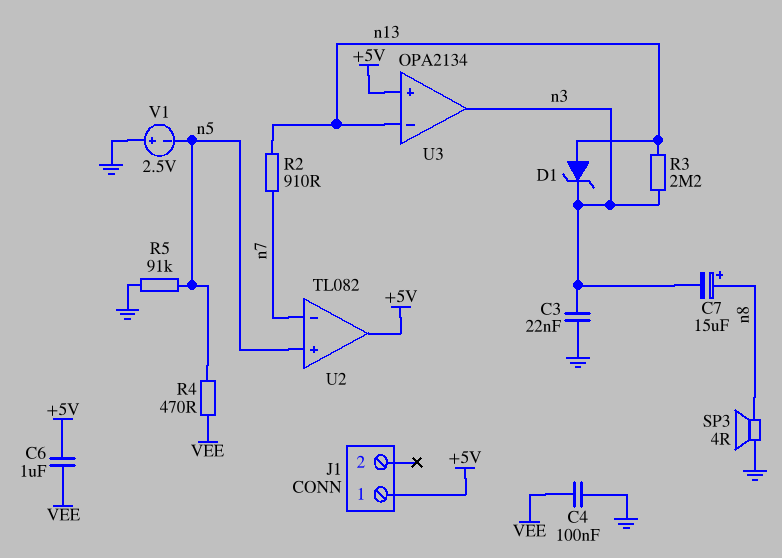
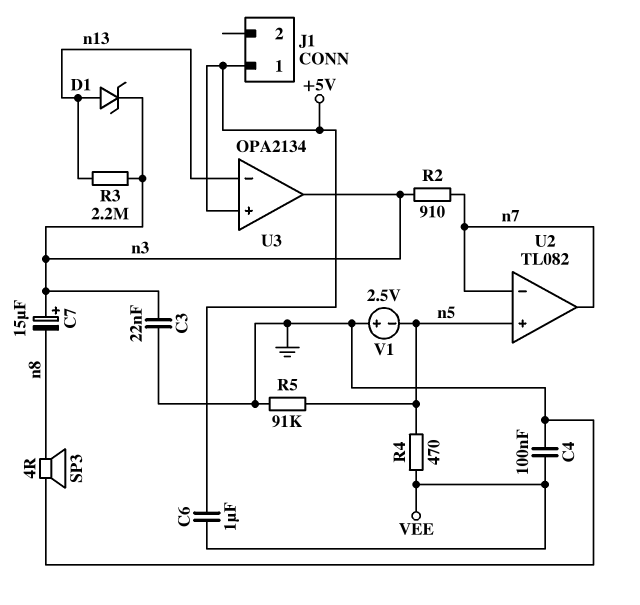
C7: 15uF (plus n8, minus n3) -> 15uF (plus n3, minus n8)
R2: 910 (n7, n13) -> 910 (n3, n7)
U2 pin out: +5V -> n7

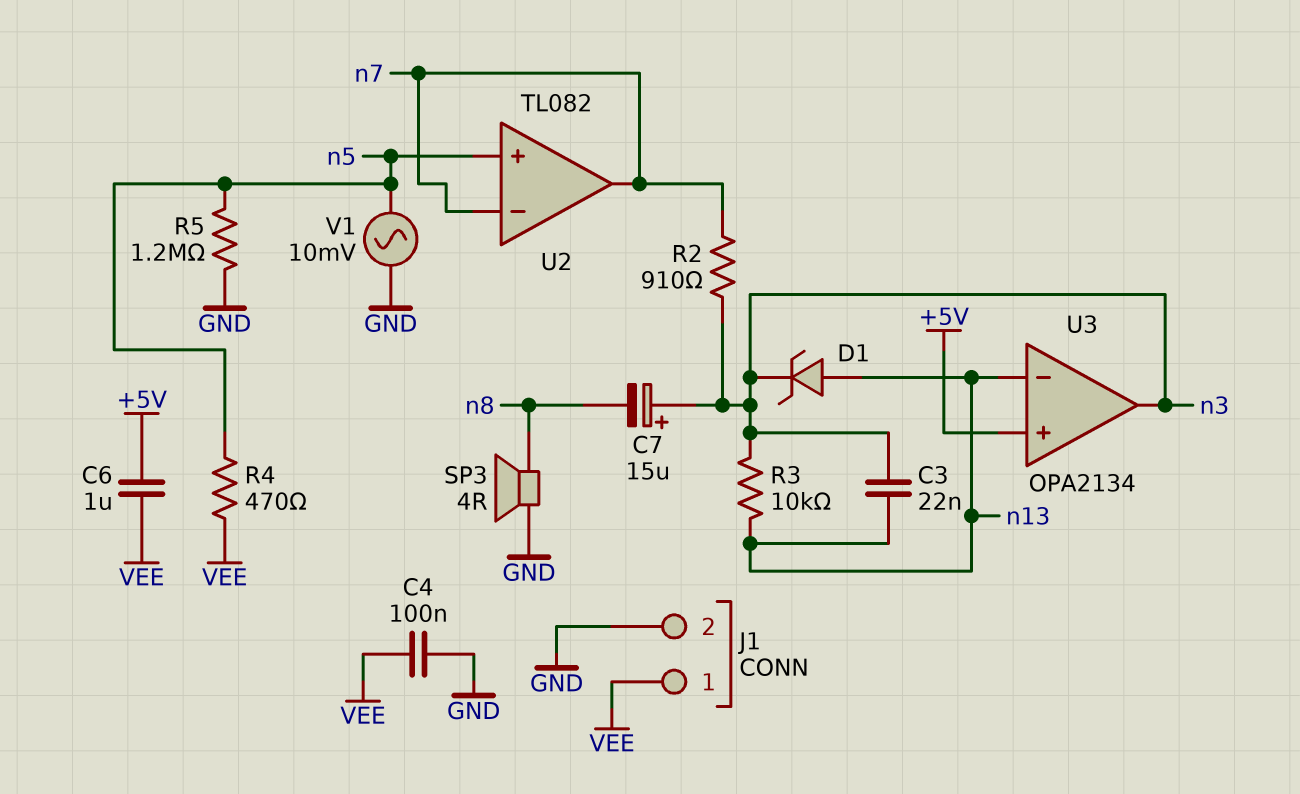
C3: 22nF (GND, n3) -> 22nF (n3, n13)
J1 pin 1: +5V -> VEE
J1 pin 2: none -> GND
R3: 2.2M (n3, n13) -> 10k (n3, n13)
R5: 91k (GND, n5) -> 1.2M (GND, n5)
V1: 2.5V (plus GND, minus n5) -> AC 10mV (GND, n5)

